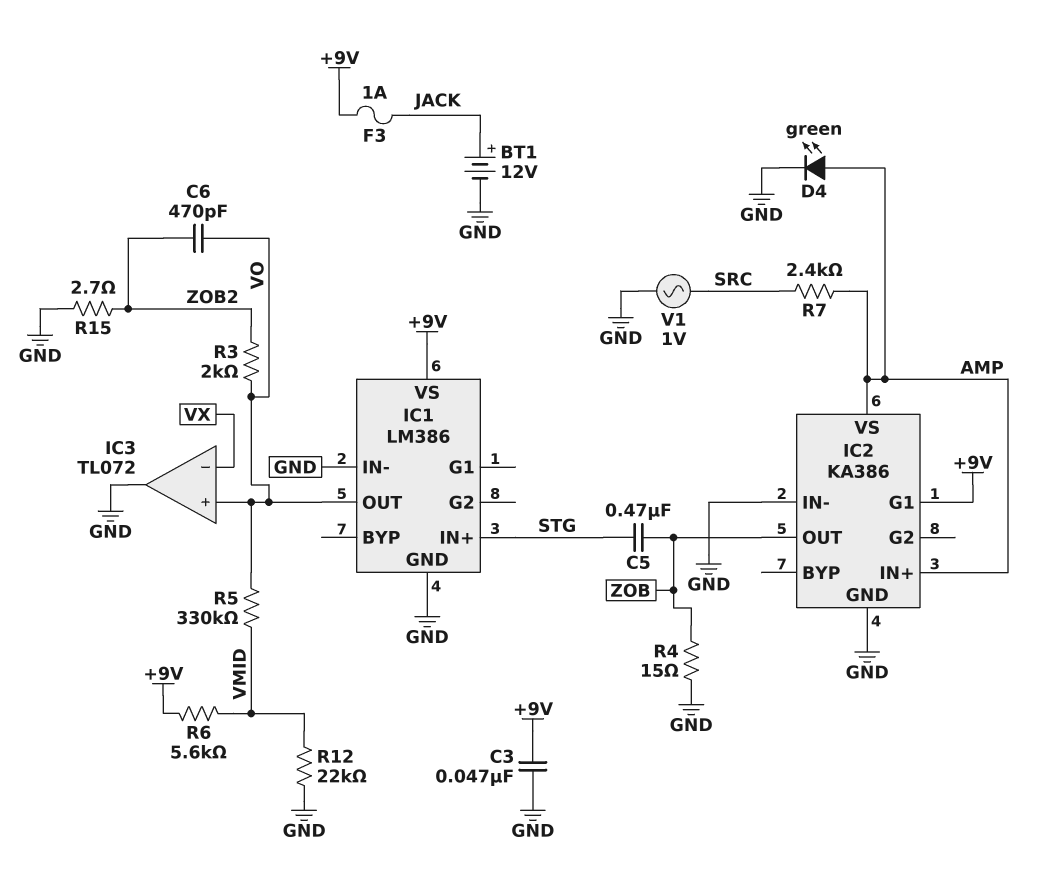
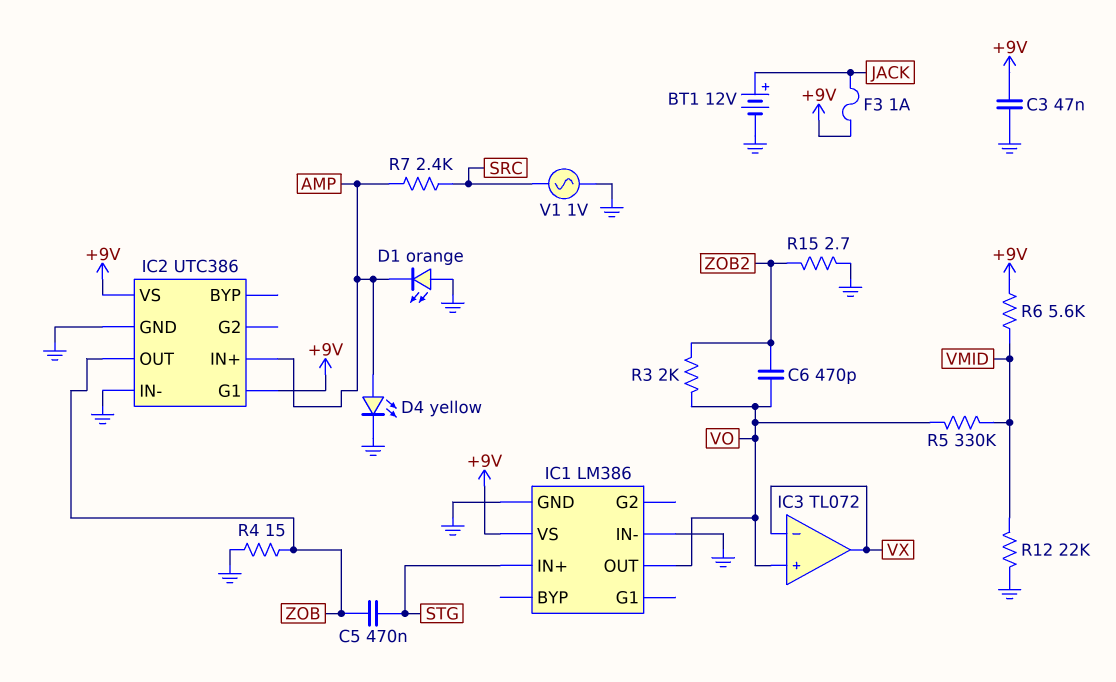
D1: none -> LED orange (A GND, K AMP)
D4: LED green (A AMP, K GND) -> LED yellow (A AMP, K GND)
IC2: KA386 -> UTC386
IC2 pin VS: AMP -> +9V
IC3 pin out: GND -> VX

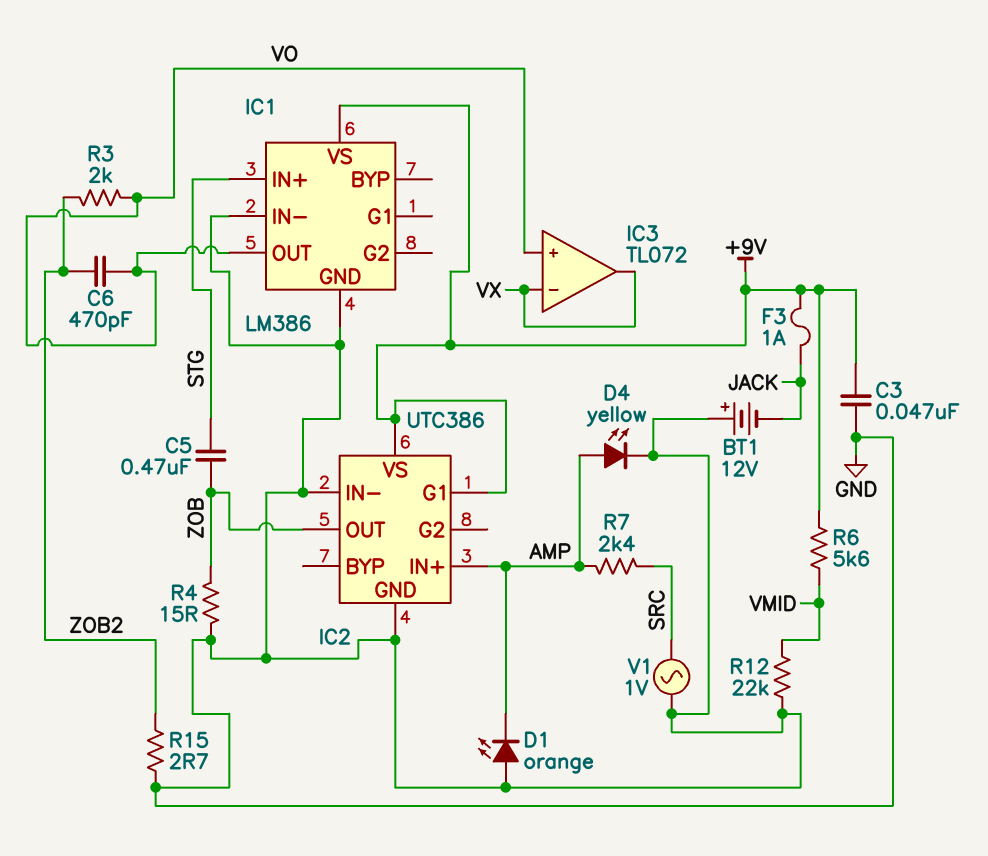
BT1: 12V (plus JACK, minus GND) -> 12V (plus GND, minus JACK)
R5: 330k (VMID, VO) -> none

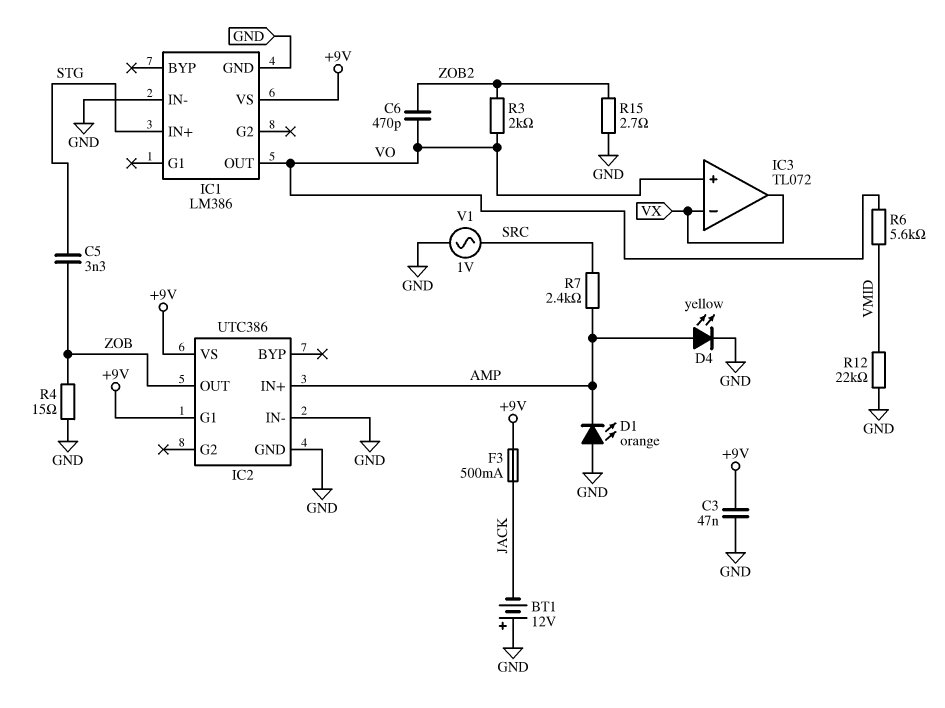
C5: 470nF (STG, ZOB) -> 3.3nF (STG, ZOB)
F3: 1A (+9V, JACK) -> 500mA (+9V, JACK)
R6: 5.6k (+9V, VMID) -> 5.6k (VMID, VO)

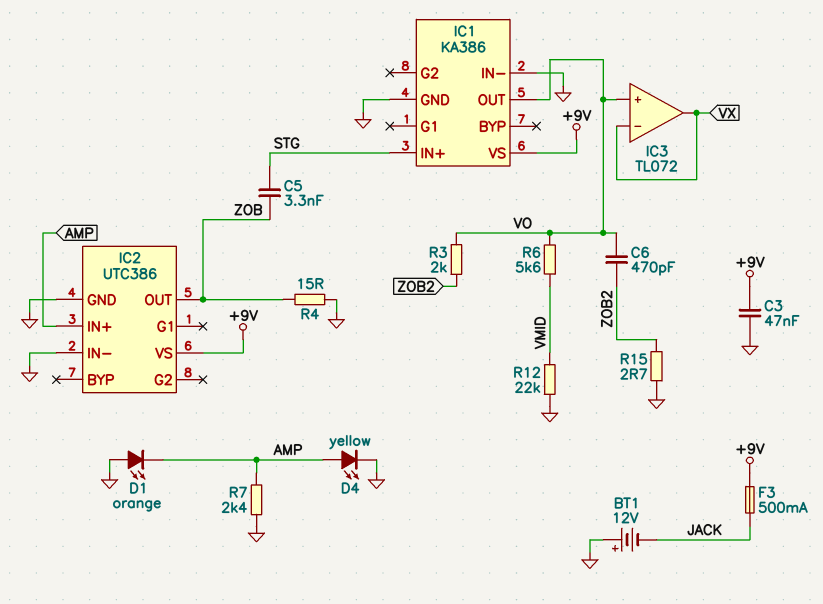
IC1: LM386 -> KA386
IC2 pin G1: +9V -> none
R7: 2.4k (AMP, SRC) -> 2.4k (AMP, GND)
V1: AC 1V (GND, SRC) -> none

